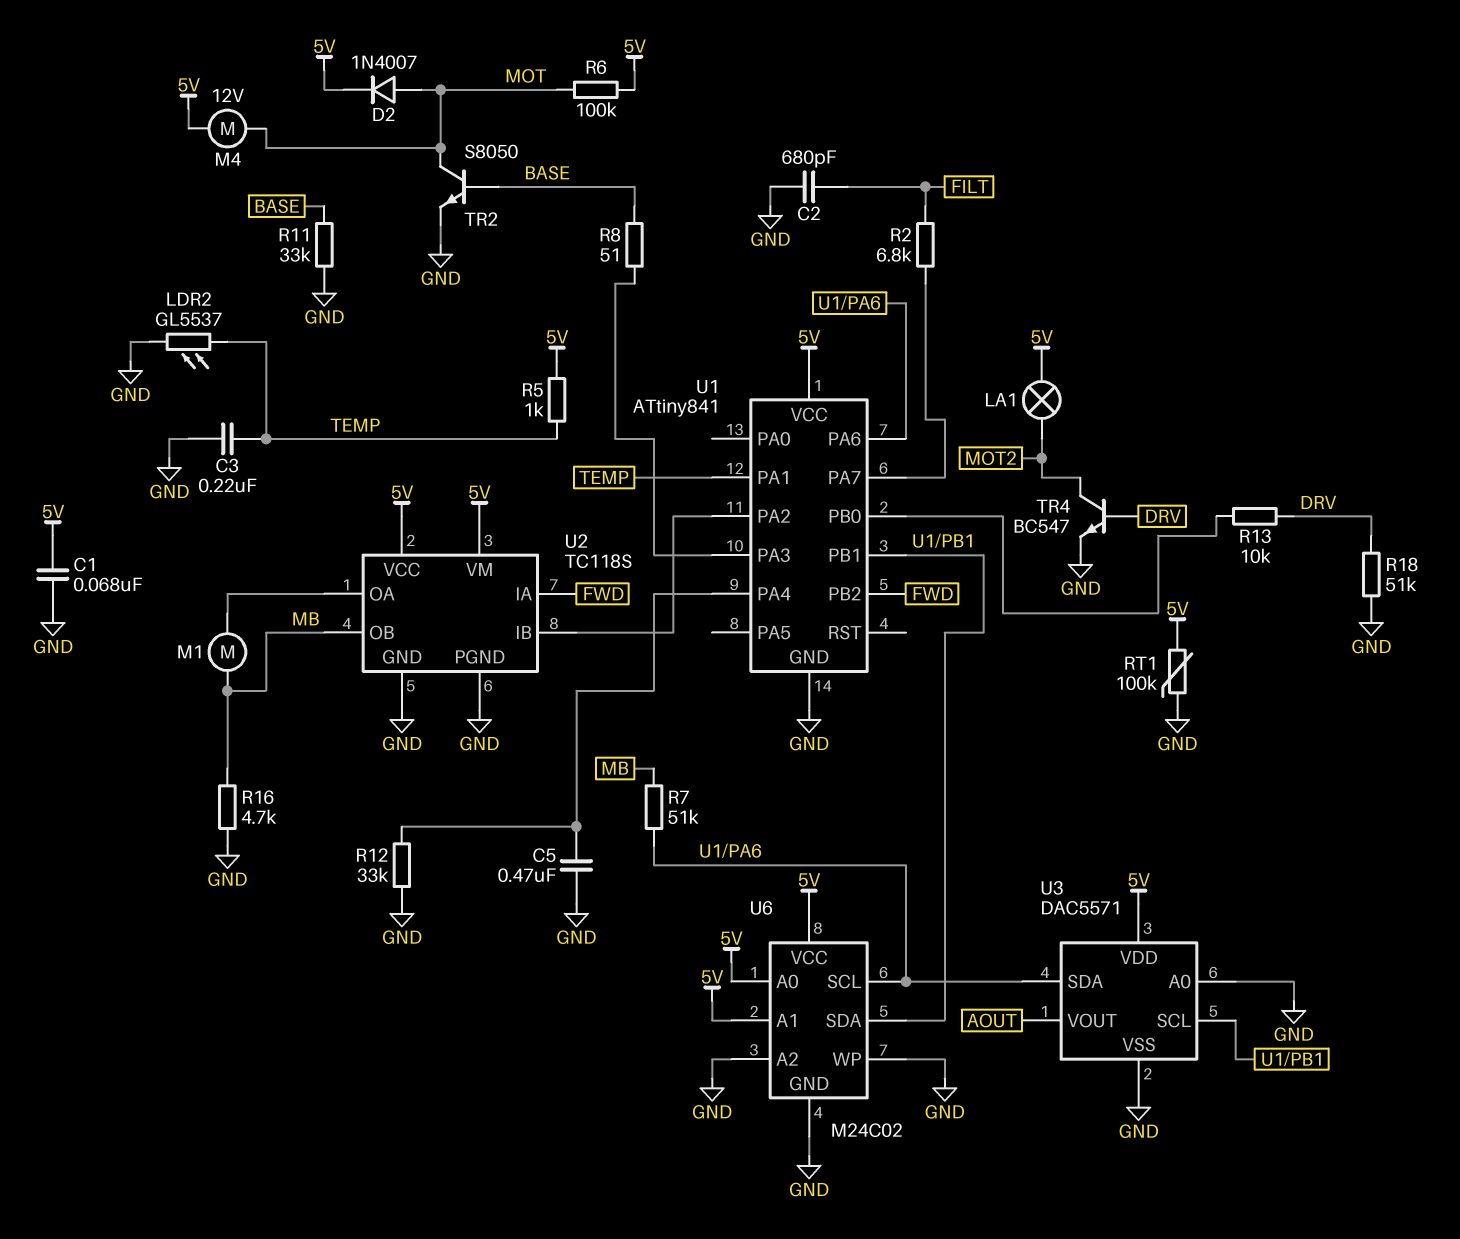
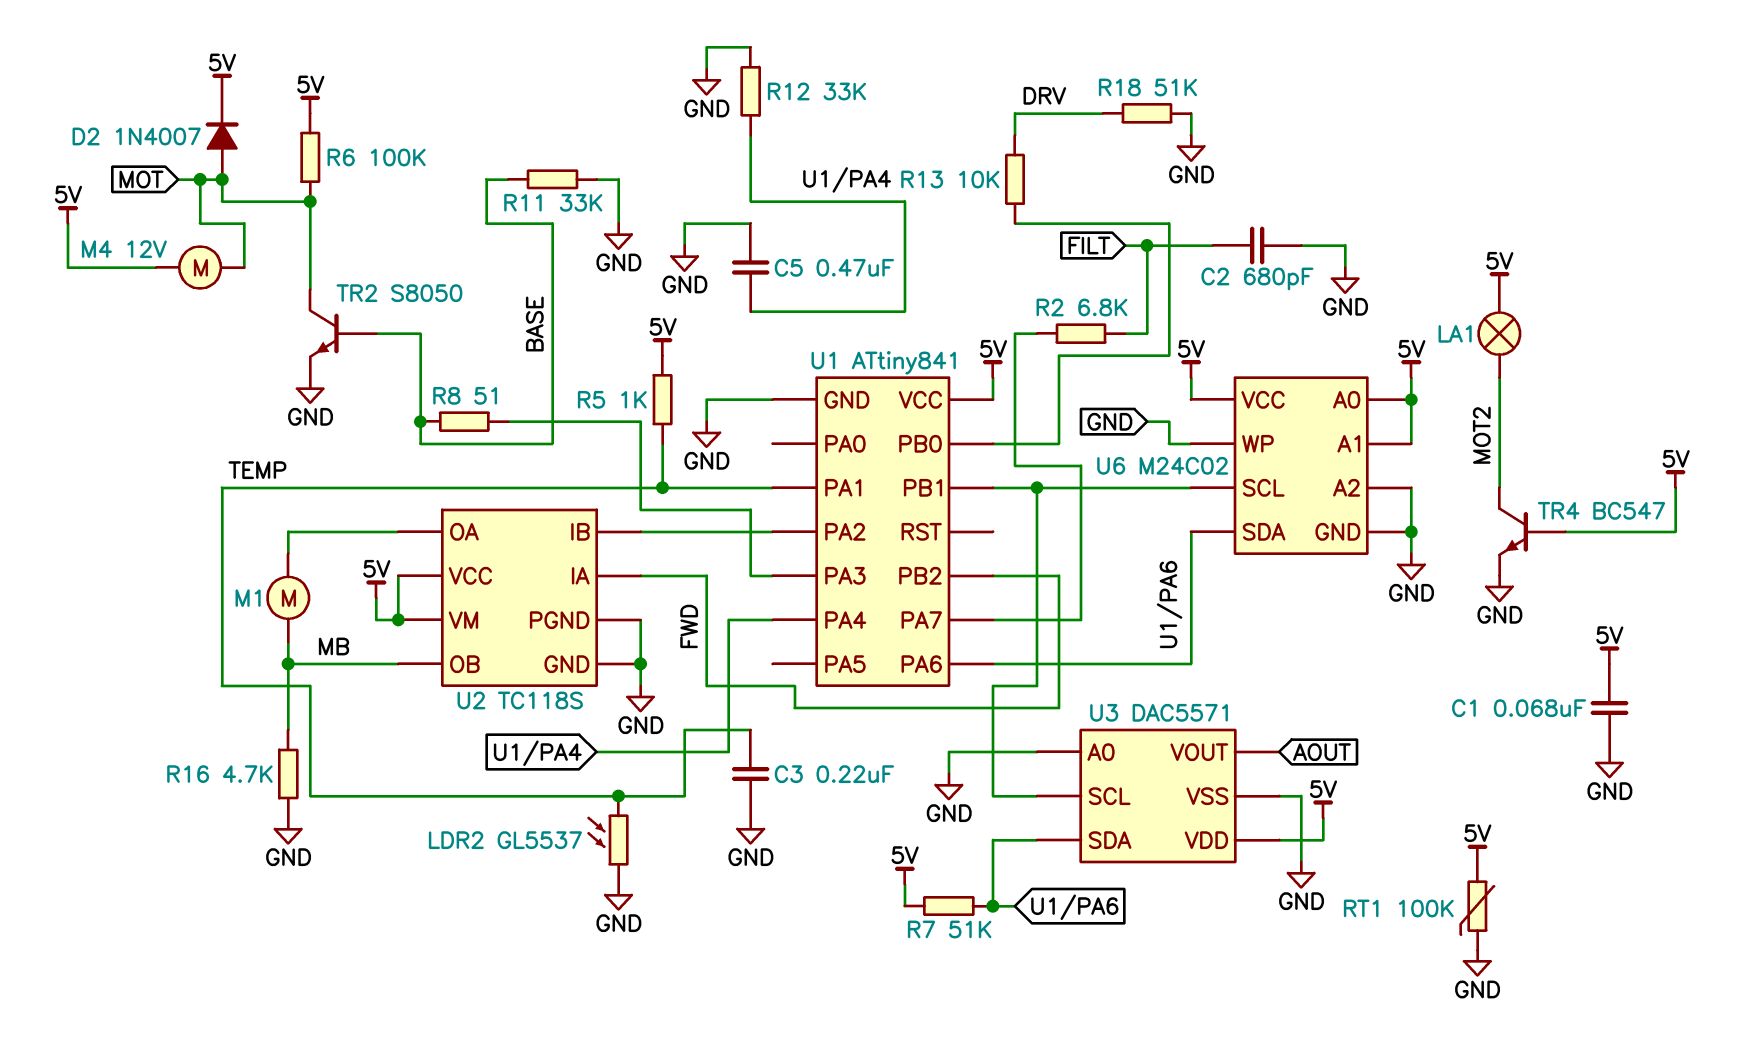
R7: 51k (MB, U1/PA6) -> 51k (5V, U1/PA6)
TR4: NPN BC547 (B DRV, C MOT2, E GND) -> NPN BC547 (B 5V, C MOT2, E GND)
U6 pin SCL: U1/PA6 -> U1/PB1
U6 pin SDA: U1/PB1 -> U1/PA6

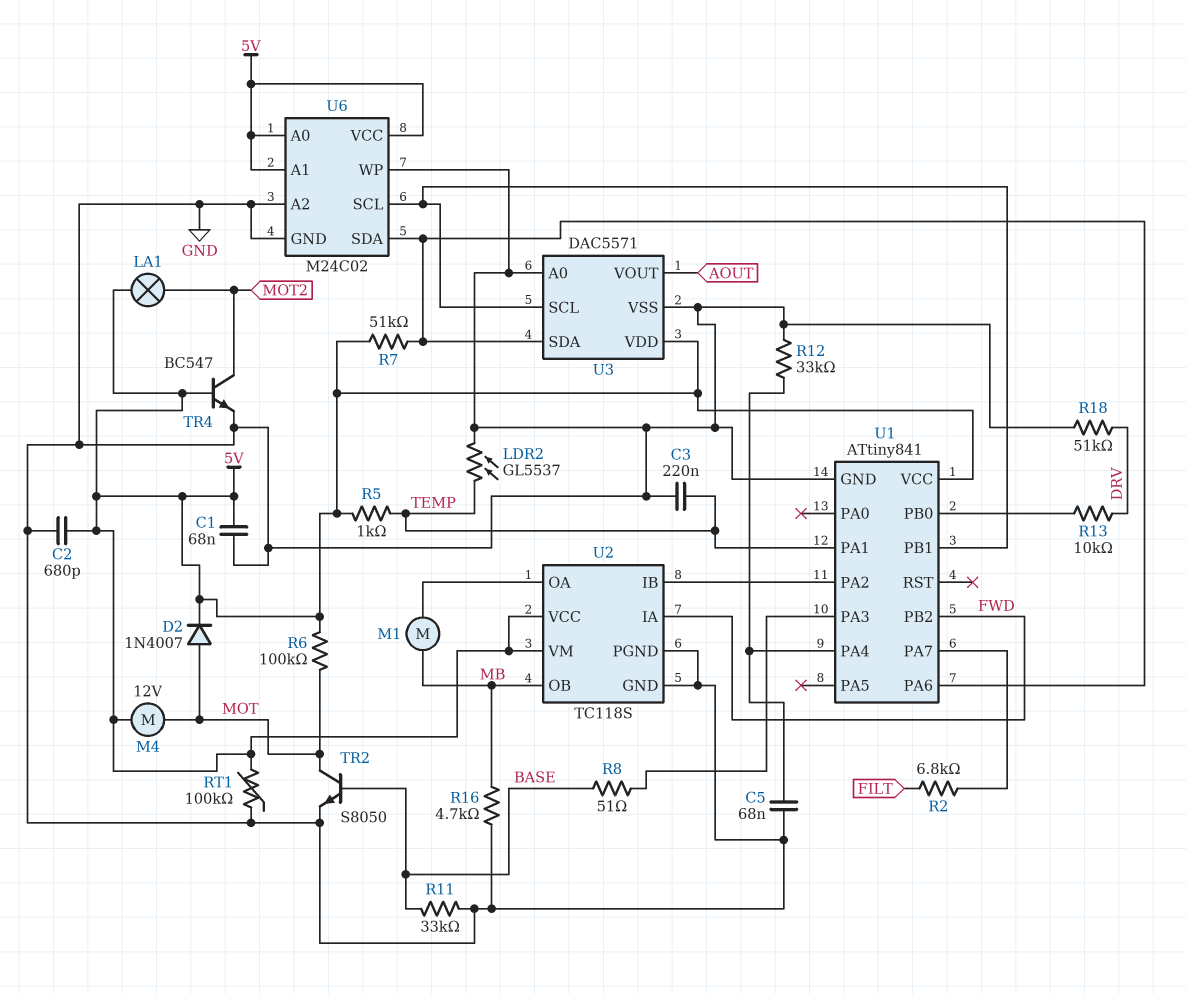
C2: 680pF (FILT, GND) -> 680pF (5V, GND)
C5: 470nF (GND, U1/PA4) -> 68nF (GND, U1/PA4)

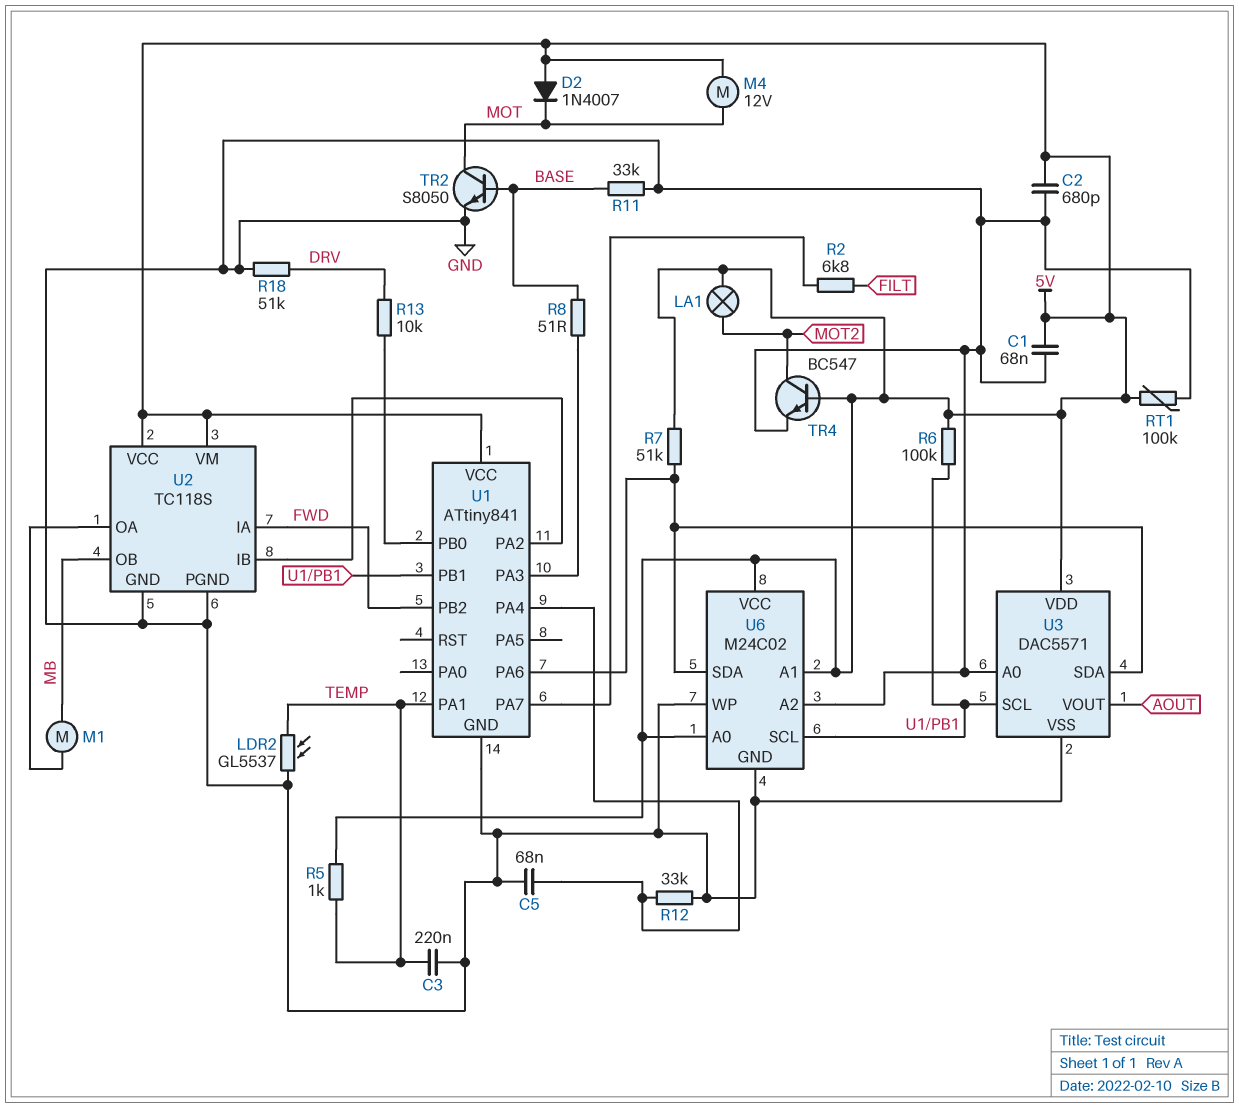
D2: diode 1N4007 (A MOT, K 5V) -> diode 1N4007 (A 5V, K MOT)
R6: 100k (5V, MOT) -> 100k (5V, U1/PB1)
R16: 4.7k (GND, MB) -> none

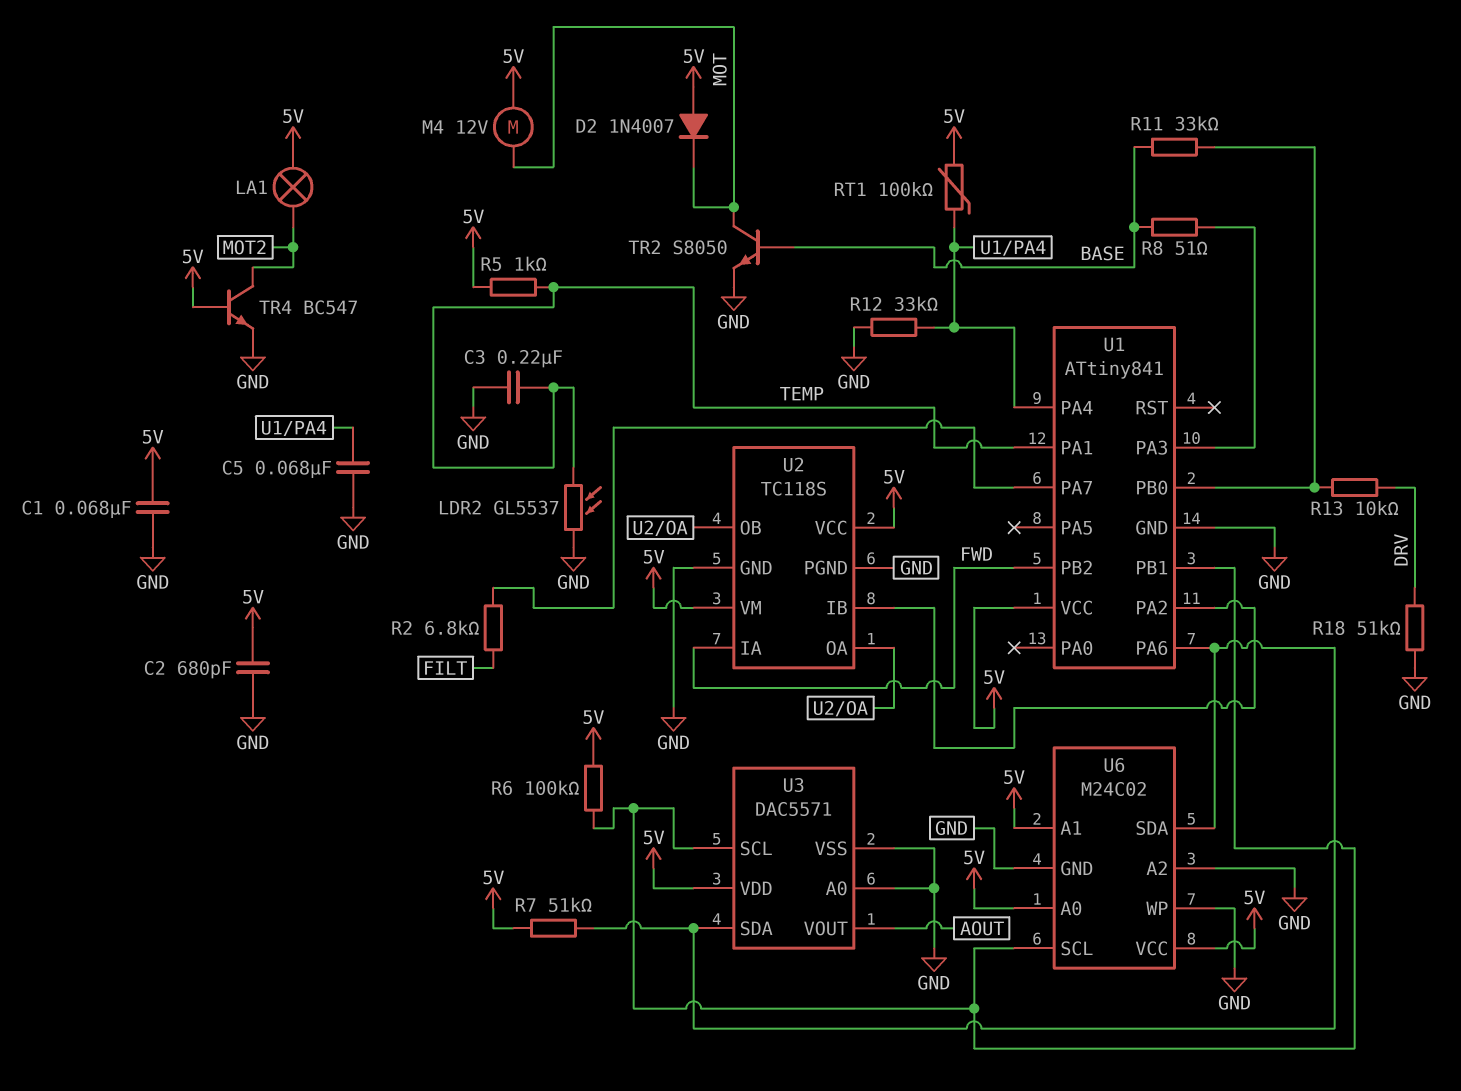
M1: motor (MB, U2/OA) -> none
R11: 33k (BASE, GND) -> 33k (BASE, U1/PB0)
RT1: 100k (5V, GND) -> 100k (5V, U1/PA4)
U2 pin OB: MB -> U2/OA

